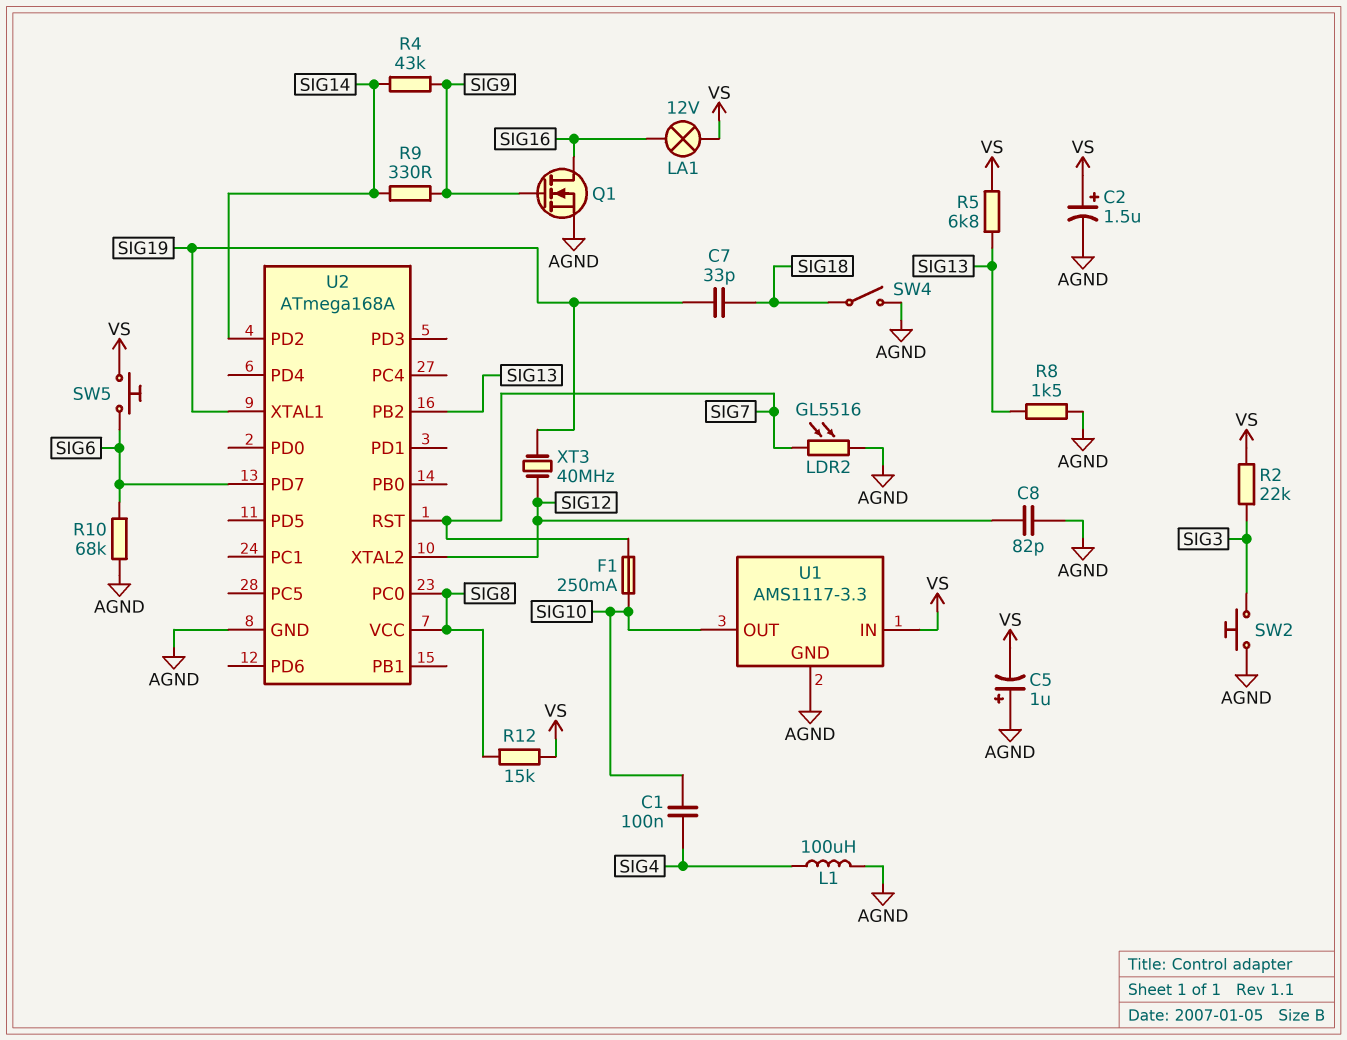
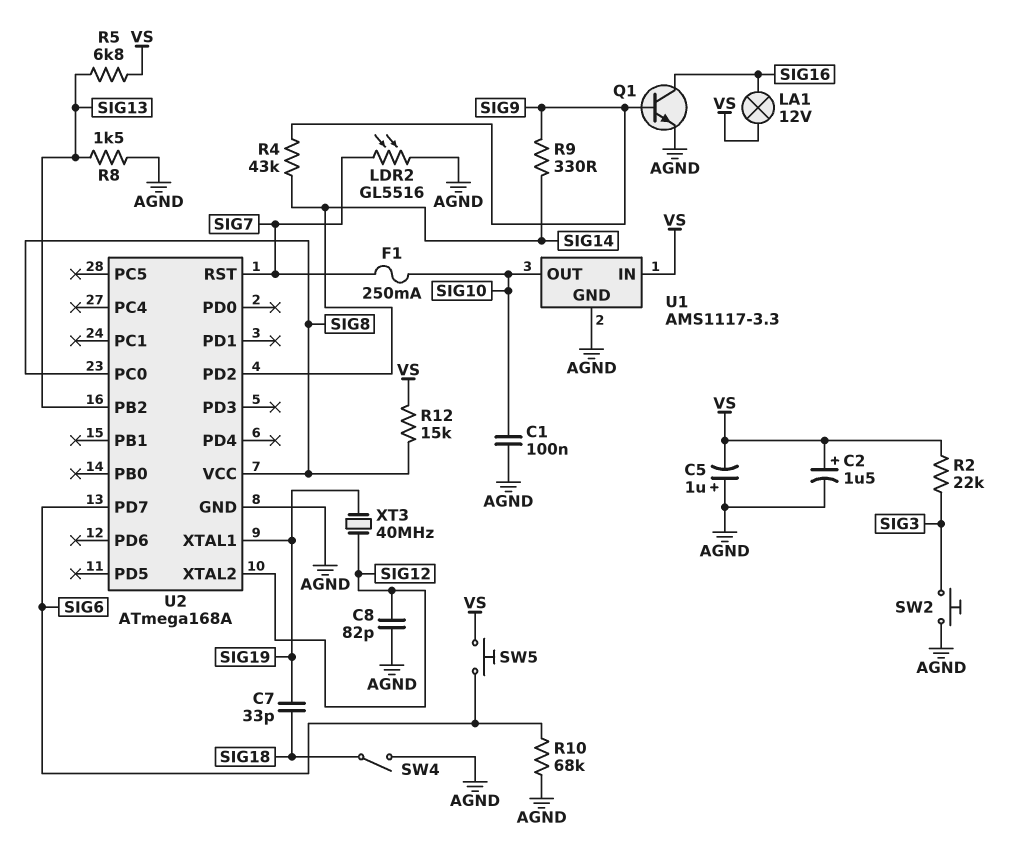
C1: 100nF (SIG4, SIG10) -> 100nF (AGND, SIG10)
L1: 100uH (AGND, SIG4) -> none
Q1: NMOS (G SIG9, D SIG16, S AGND) -> NPN (B SIG9, C SIG16, E AGND)

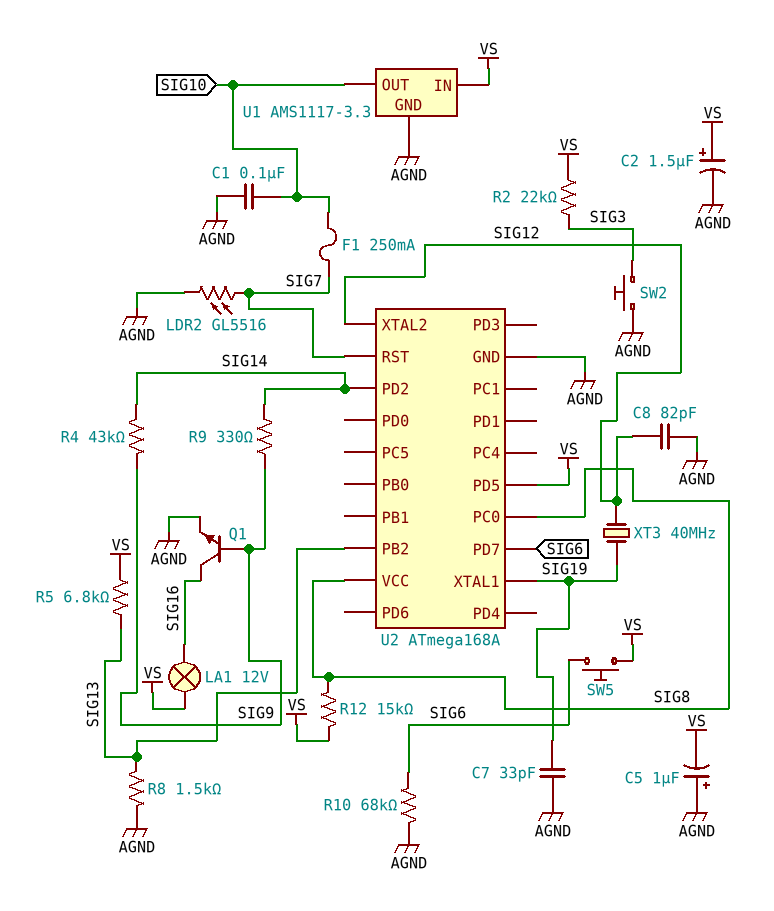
C7: 33pF (SIG18, SIG19) -> 33pF (AGND, SIG19)
SW4: switch (AGND, SIG18) -> none
U2 pin PD5: none -> VS

